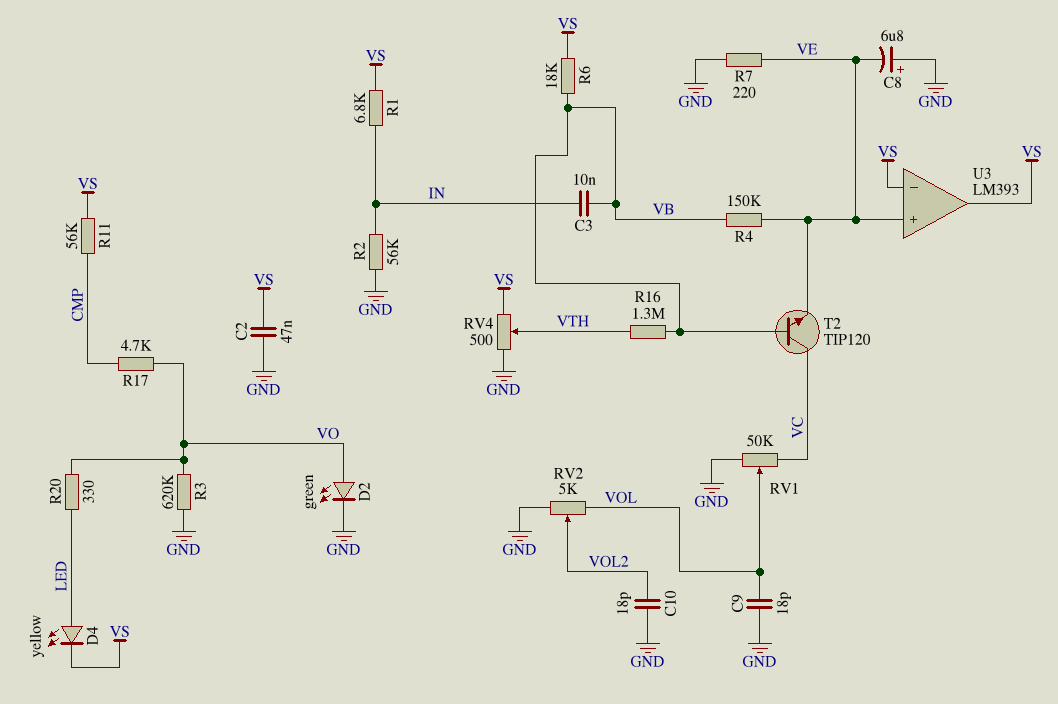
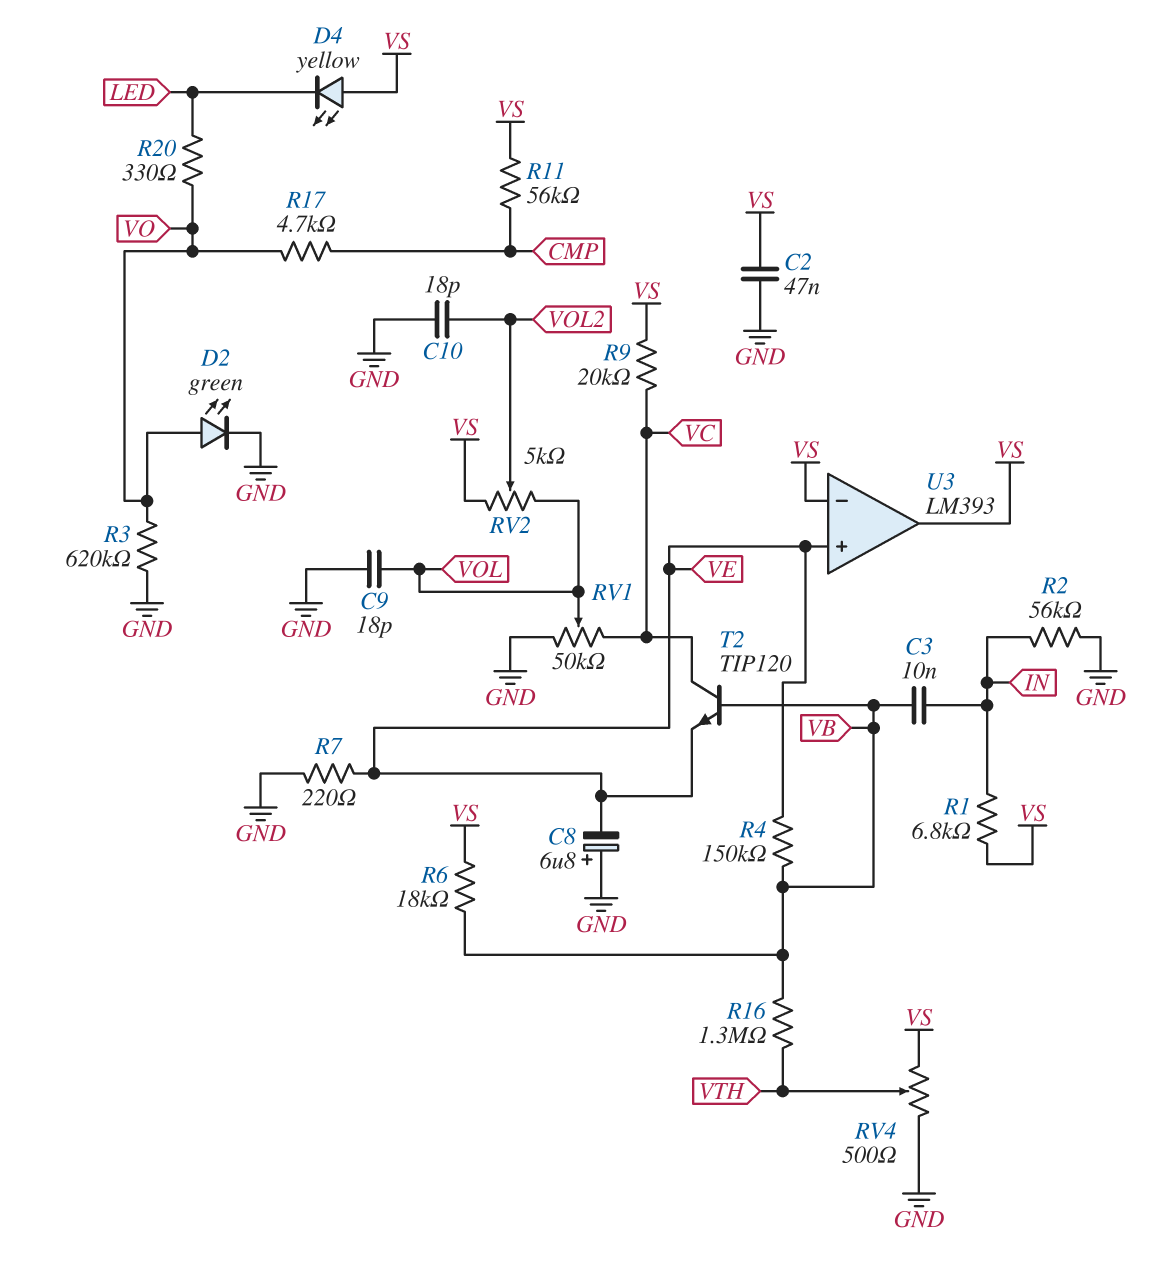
D4: LED yellow (A LED, K VS) -> LED yellow (A VS, K LED)
R9: none -> 20k (VC, VS)
RV2: 5k (GND, VOL, wiper VOL2) -> 5k (VOL, VS, wiper VOL2)

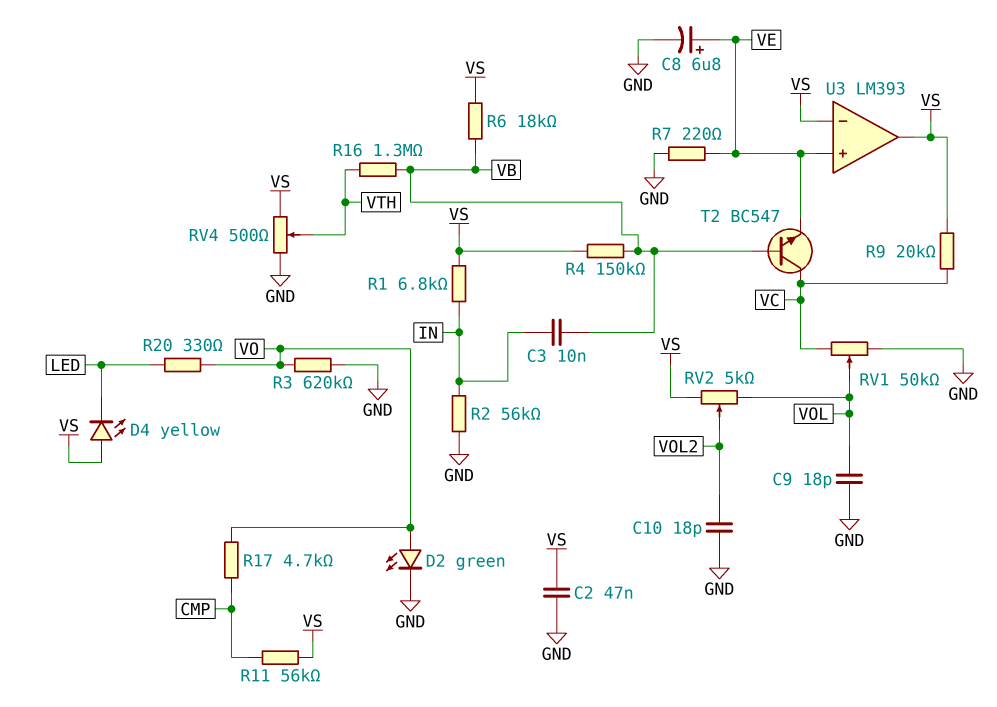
C8: 6.8uF (plus GND, minus VE) -> 6.8uF (plus VE, minus GND)
R4: 150k (VB, VE) -> 150k (VB, VS)
T2: NPN TIP120 (B VB, C VC, E VE) -> NPN BC547 (B VB, C VC, E VE)

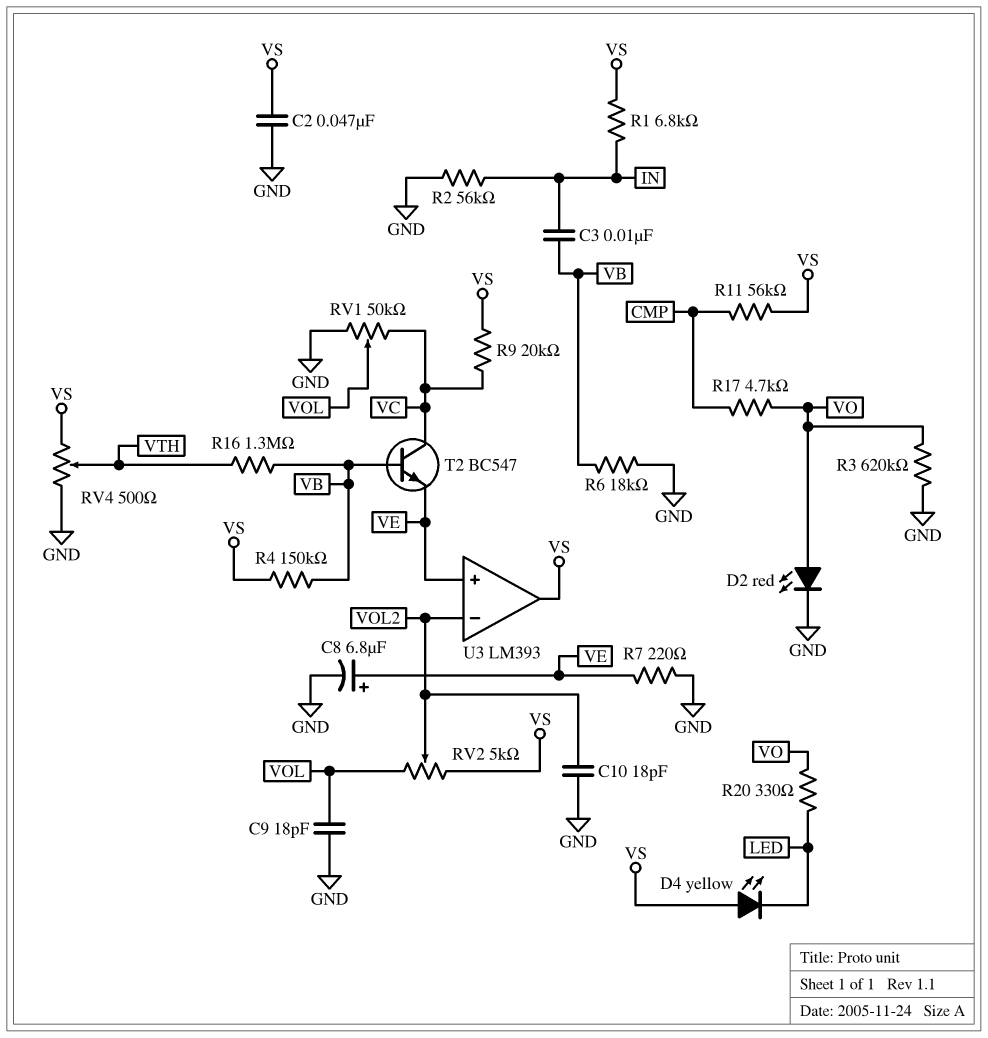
D2: LED green (A VO, K GND) -> LED red (A VO, K GND)
R6: 18k (VB, VS) -> 18k (GND, VB)
U3 pin in-: VS -> VOL2

